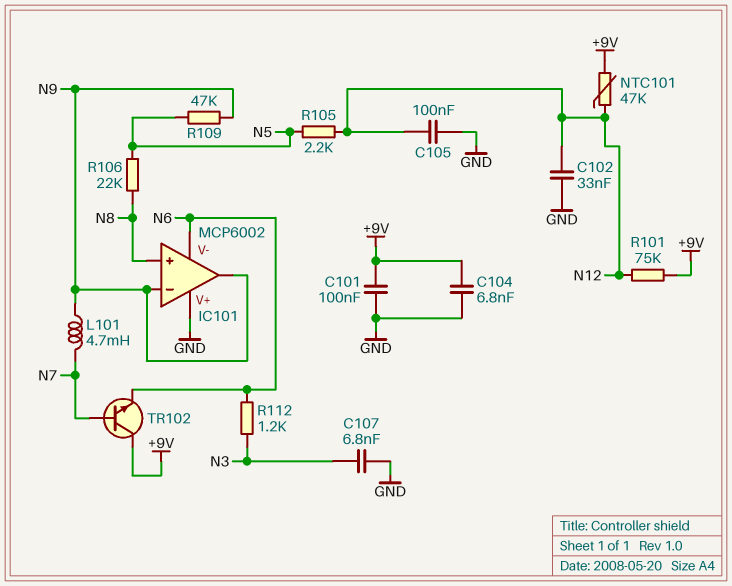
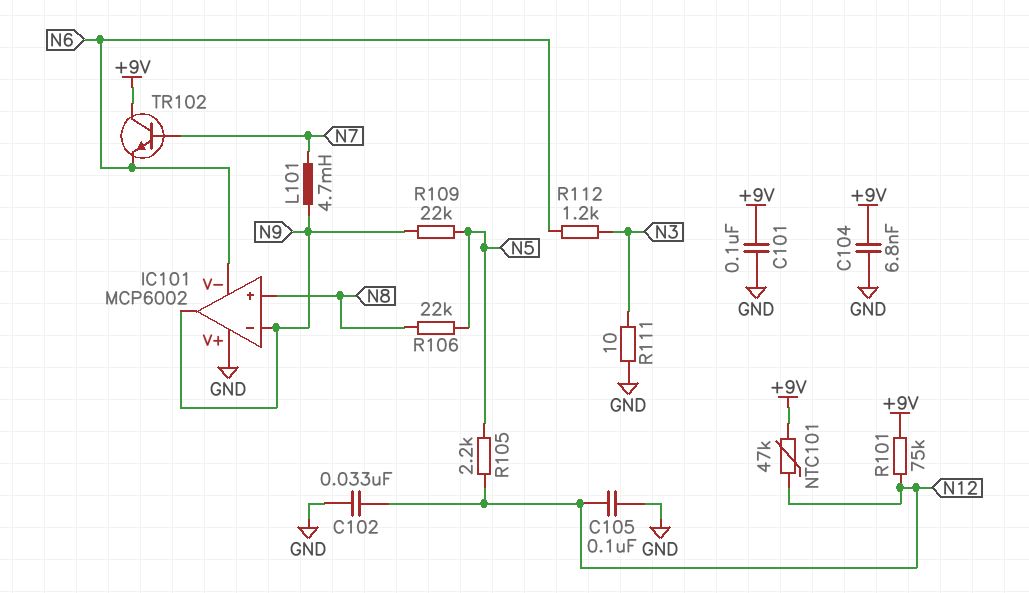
C107: 6.8nF (GND, N3) -> none
R109: 47k (N5, N9) -> 22k (N5, N9)
R111: none -> 10 (GND, N3)

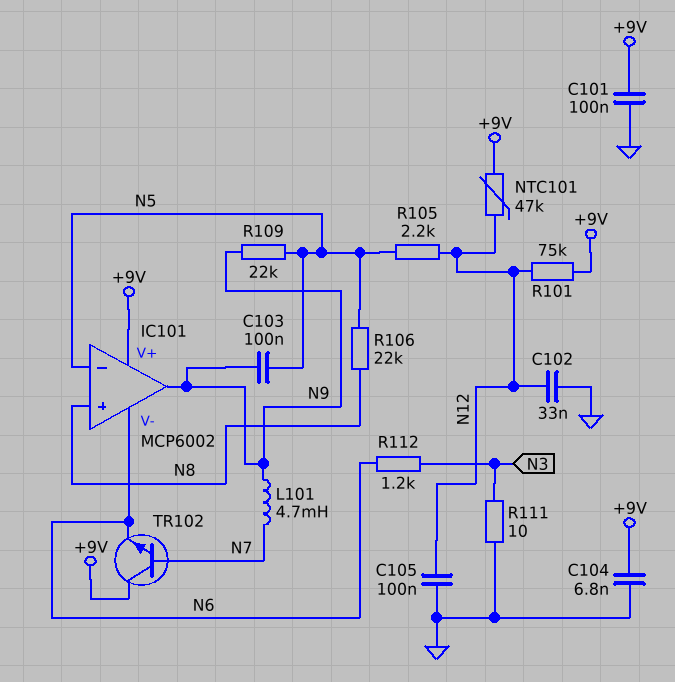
C103: none -> 100nF (N5, N9)
IC101 pin V+: GND -> +9V
IC101 pin in-: N9 -> N5

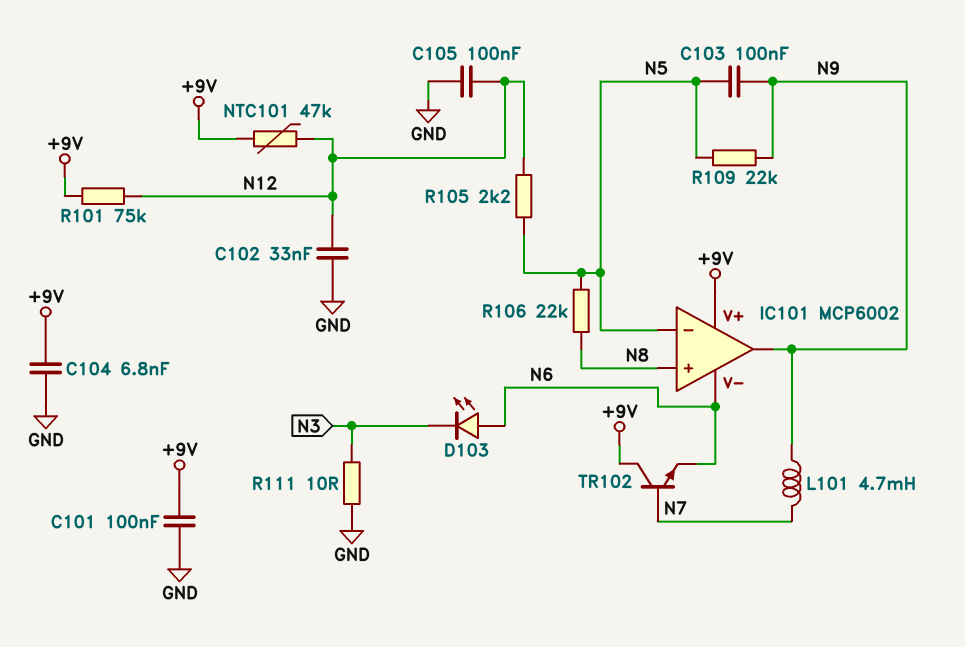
D103: none -> LED (A N6, K N3)
R112: 1.2k (N3, N6) -> none

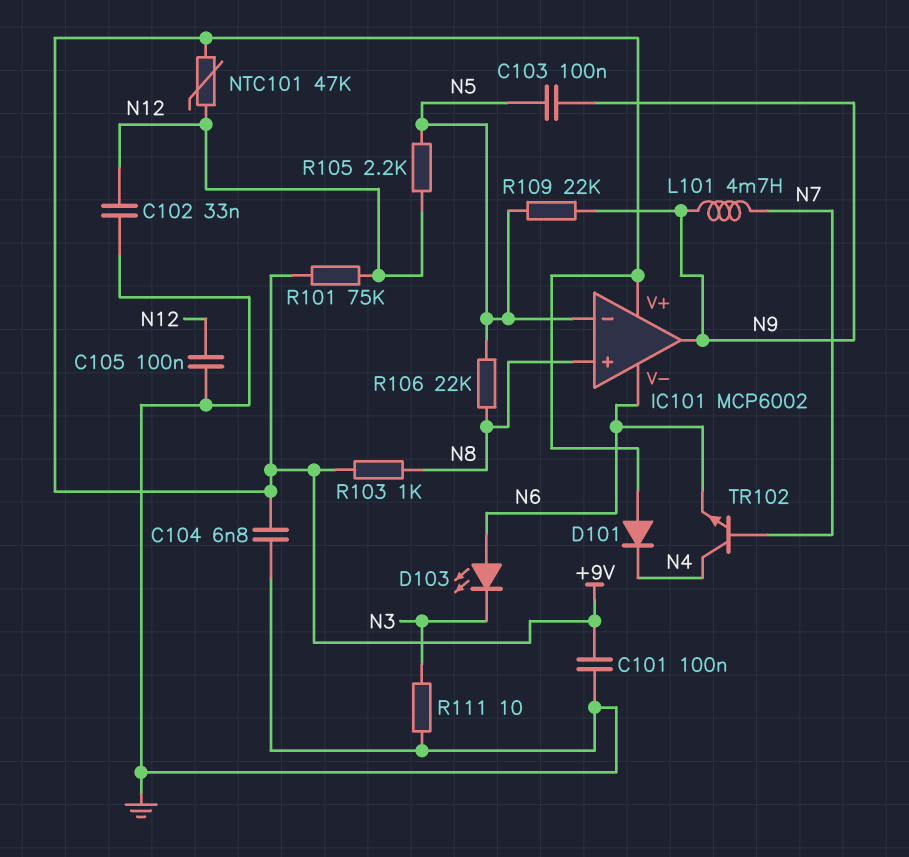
D101: none -> diode (A +9V, K N4)
R103: none -> 1k (+9V, N8)
TR102: NPN (B N7, C +9V, E N6) -> NPN (B N7, C N4, E N6)

